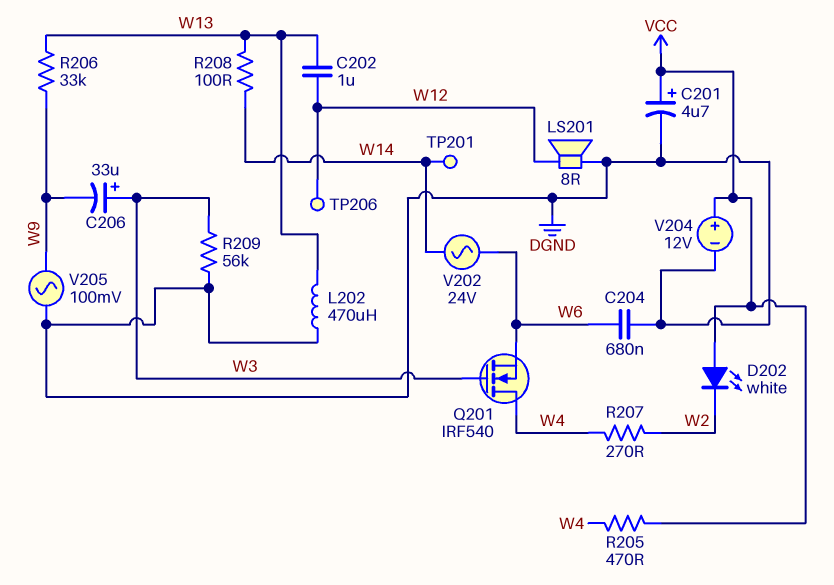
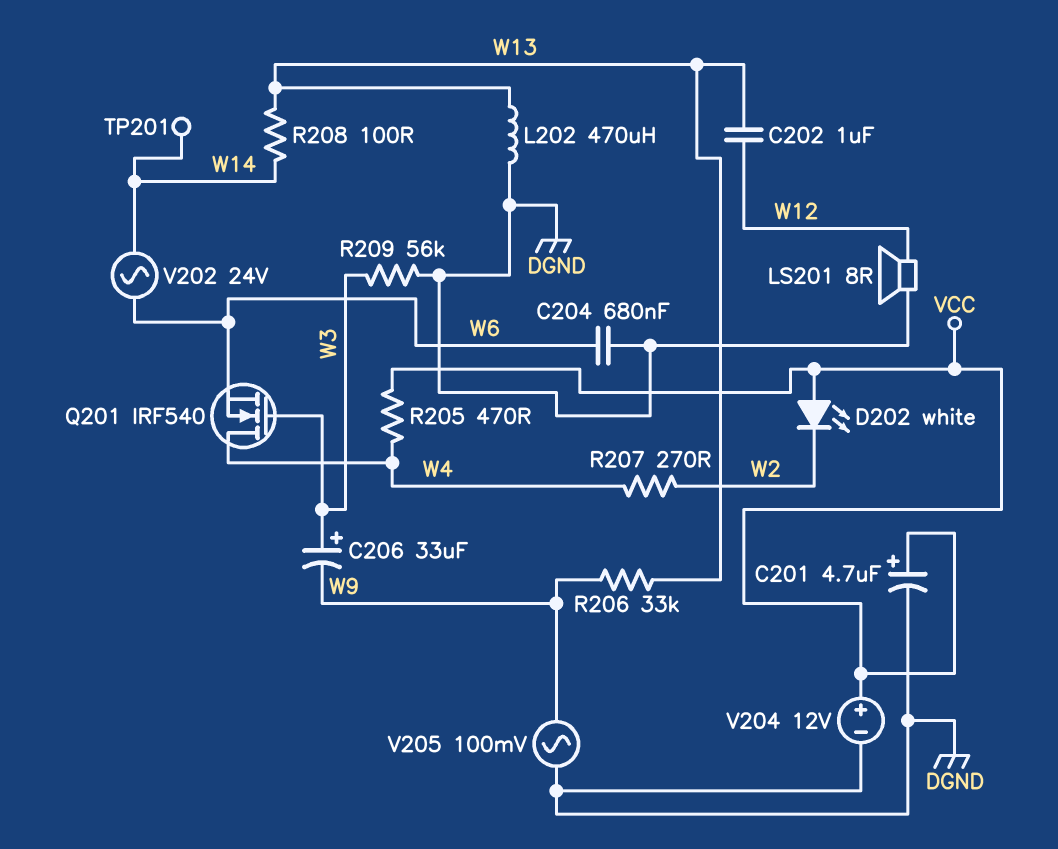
TP206: test point (W12) -> none

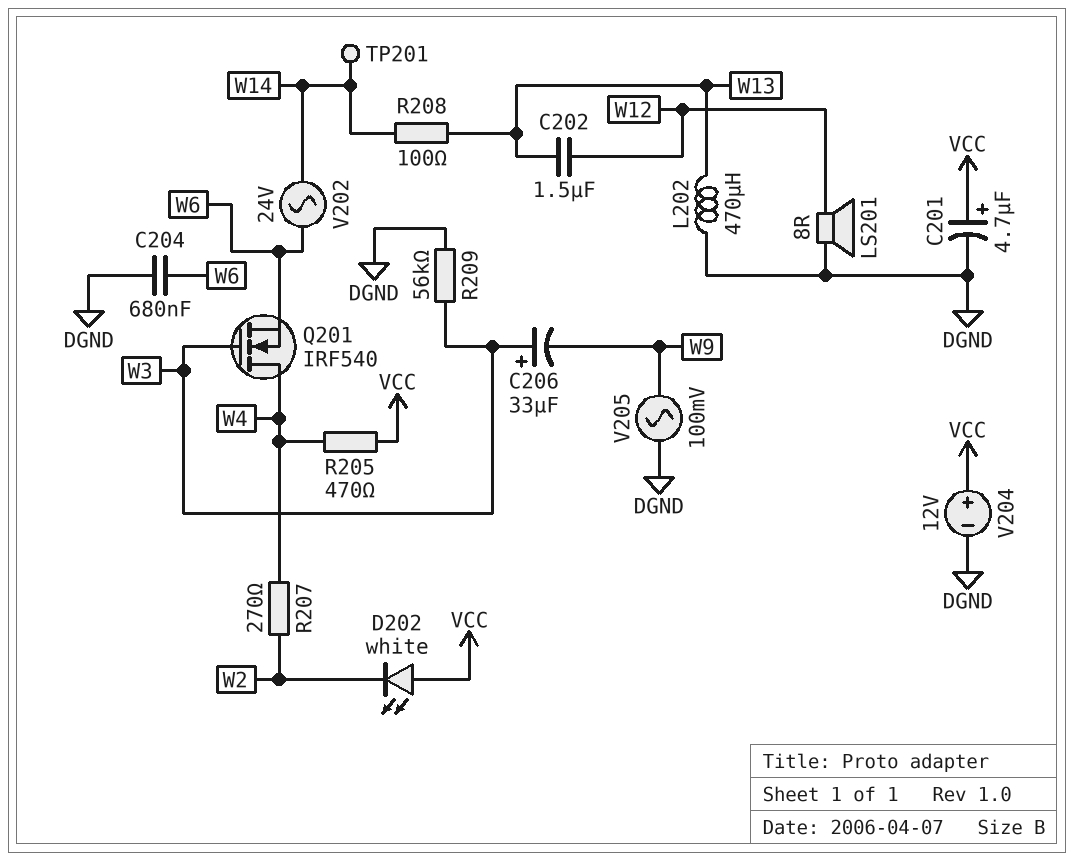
C202: 1uF (W12, W13) -> 1.5uF (W12, W13)
R206: 33k (W9, W13) -> none

